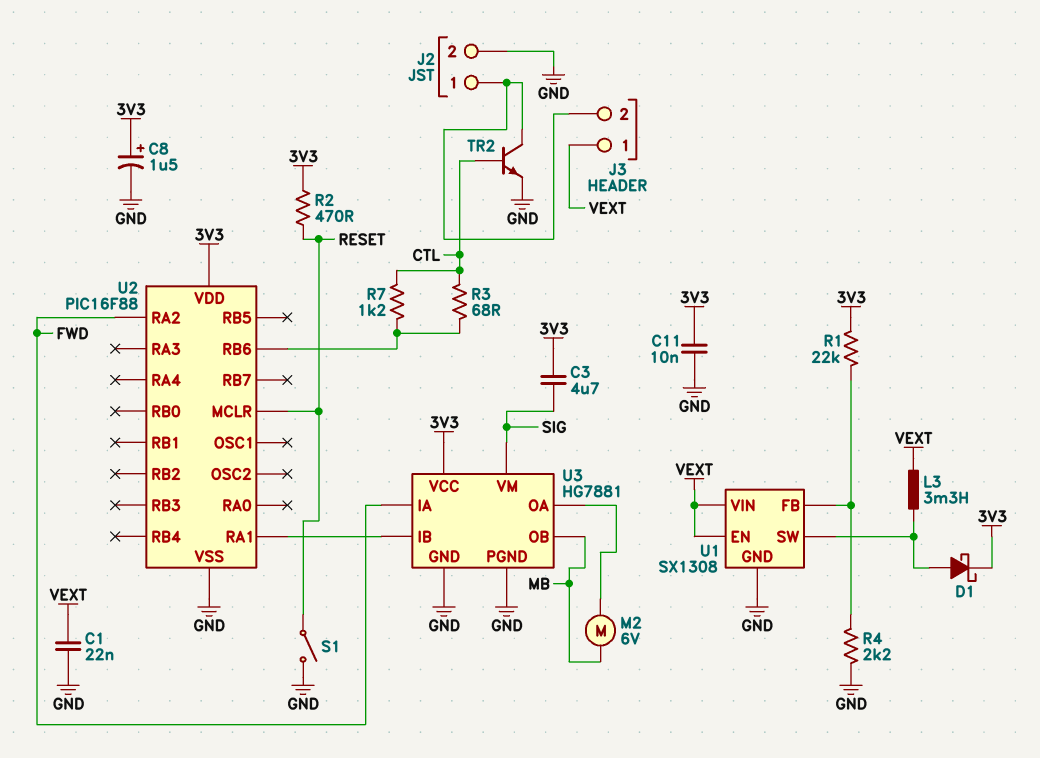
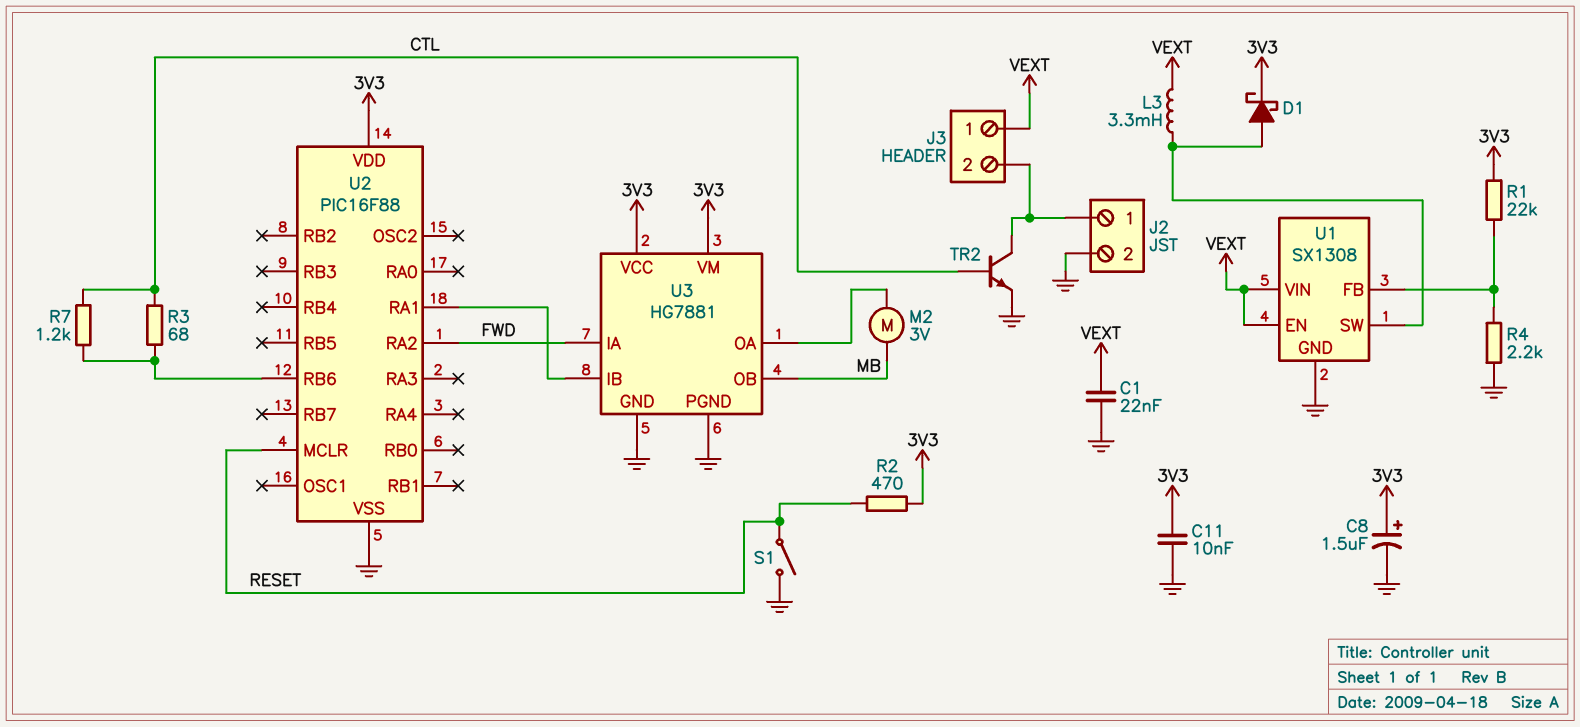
C3: 4.7uF (3V3, SIG) -> none
M2: motor 6V (MB, U3/OA) -> motor 3V (MB, U3/OA)
U3 pin VM: SIG -> 3V3

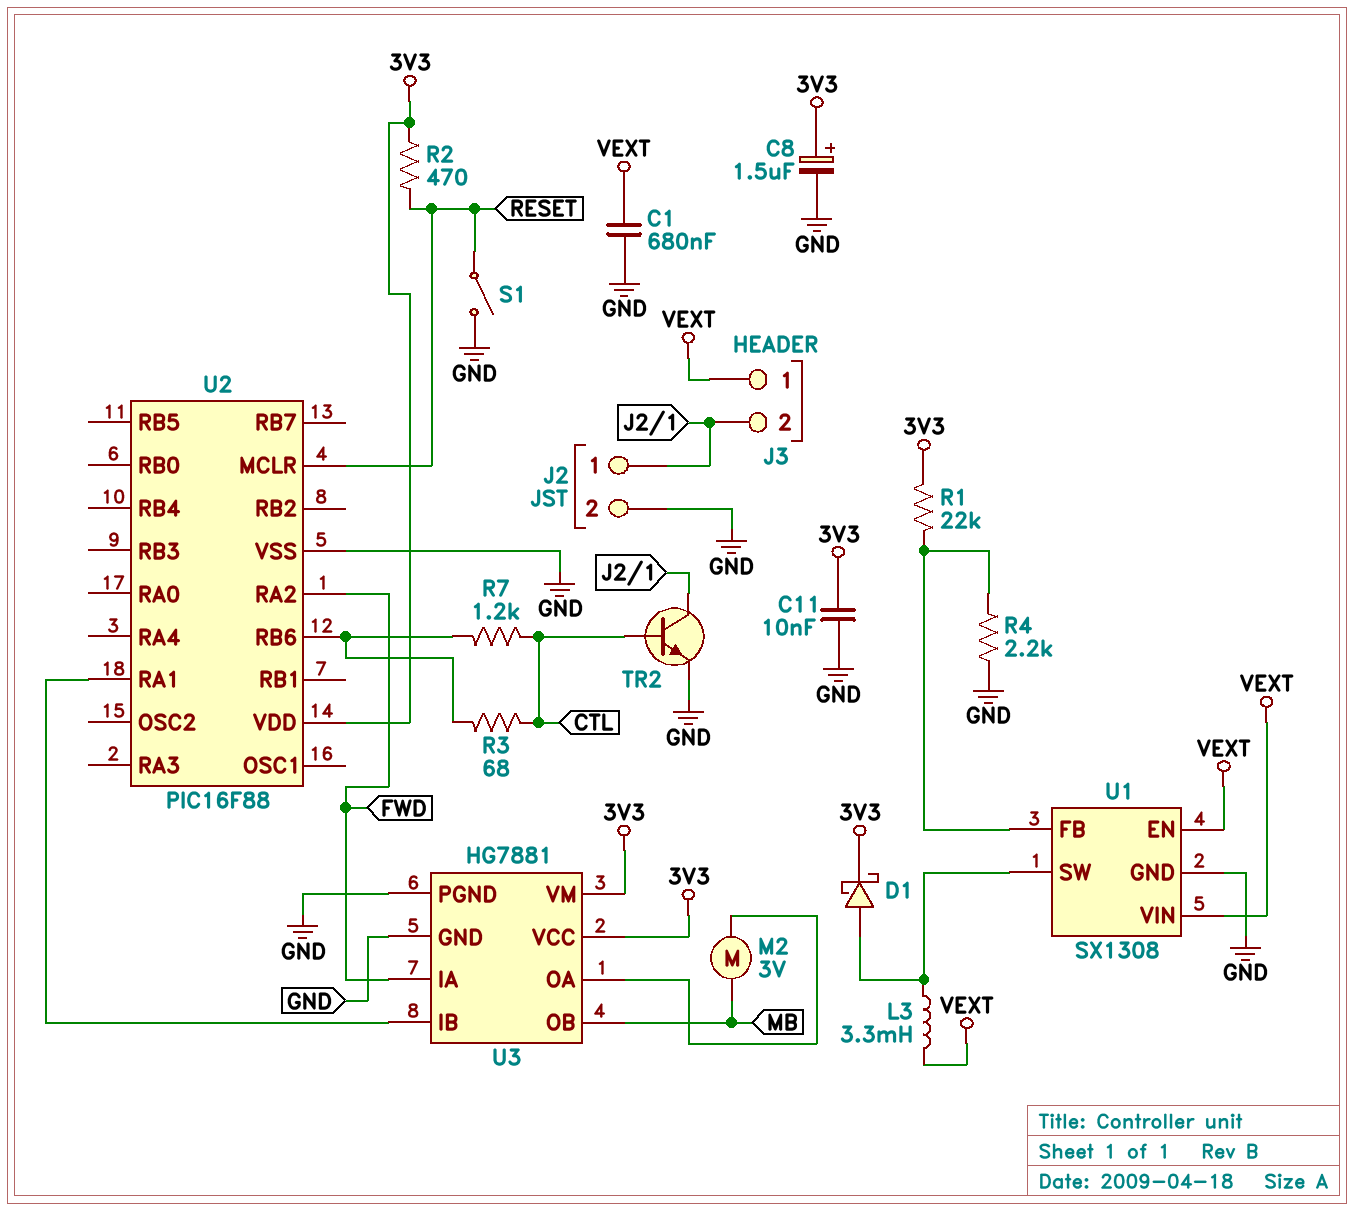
C1: 22nF (GND, VEXT) -> 680nF (GND, VEXT)

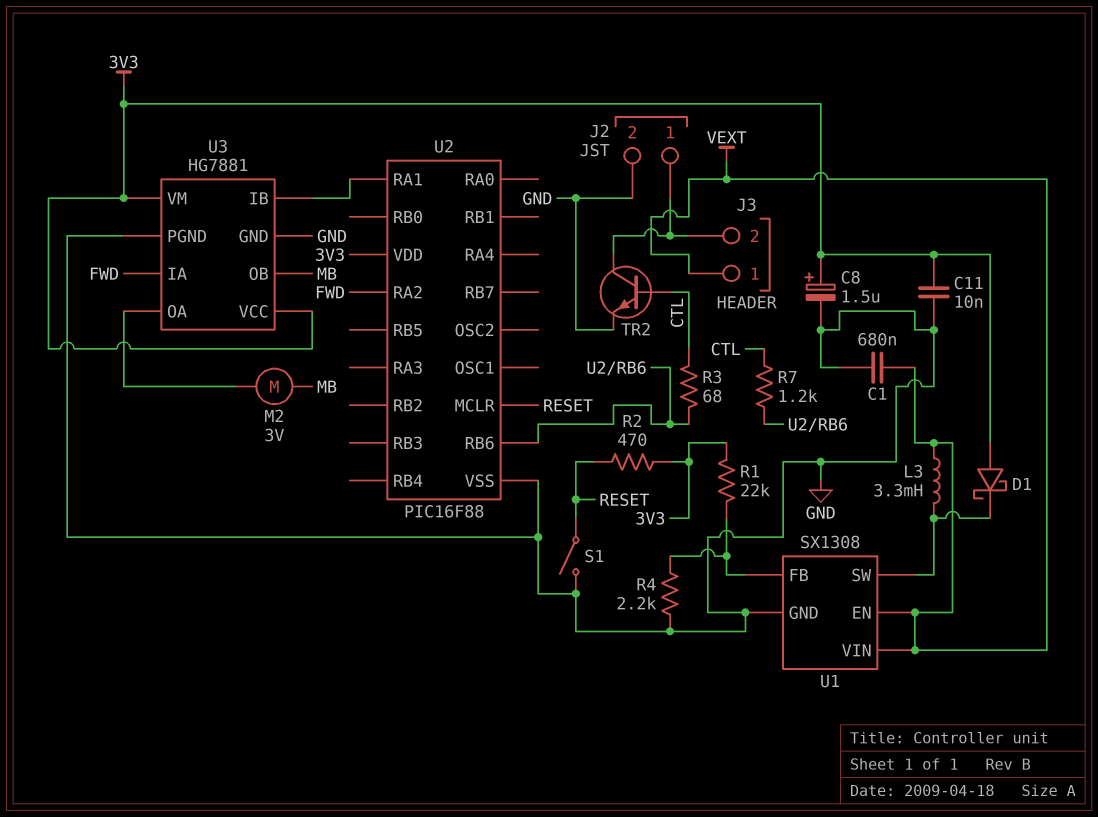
D1: schottky (A U1/SW, K 3V3) -> schottky (A 3V3, K U1/SW)

